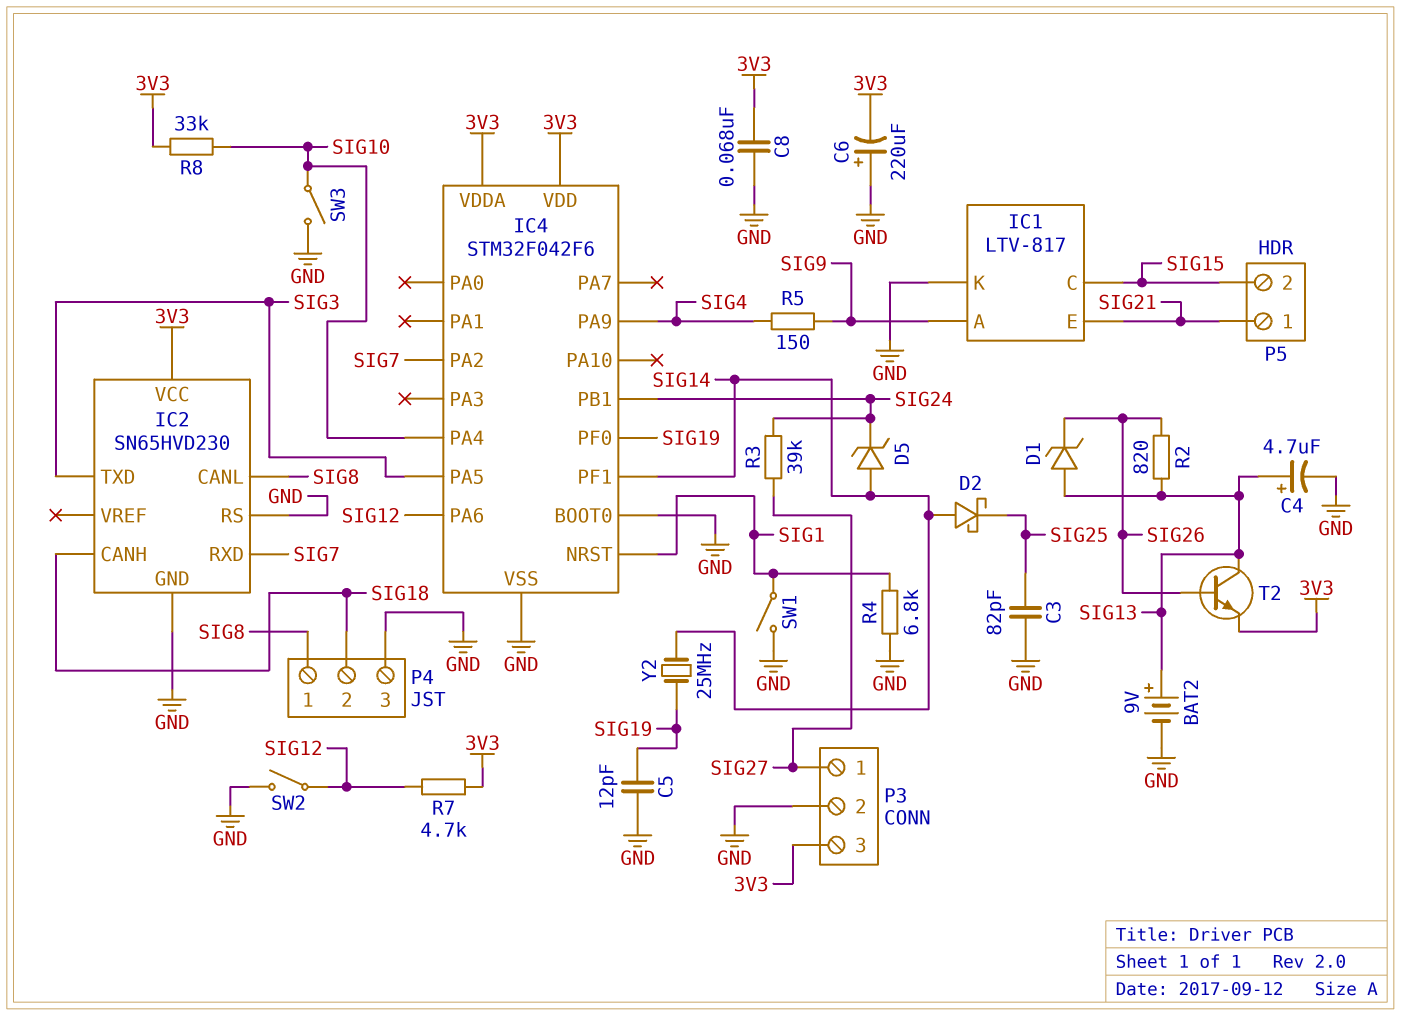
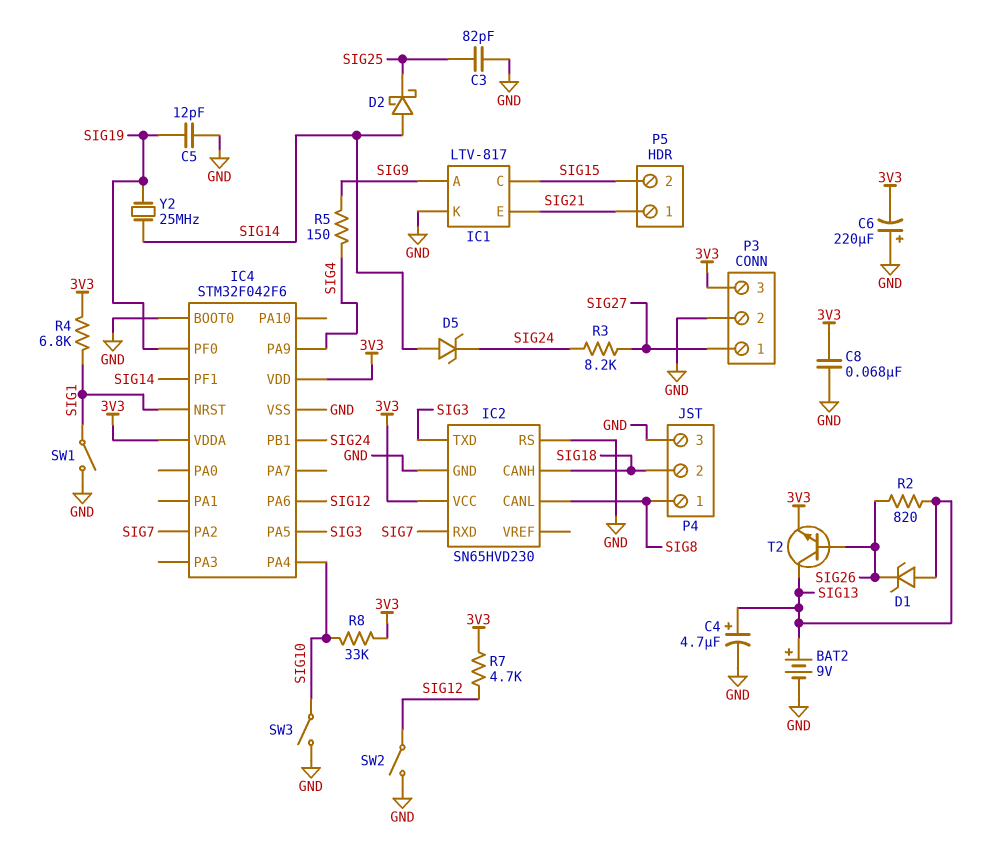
R3: 39k (SIG24, SIG27) -> 8.2k (SIG24, SIG27)
R4: 6.8k (GND, SIG1) -> 6.8k (3V3, SIG1)

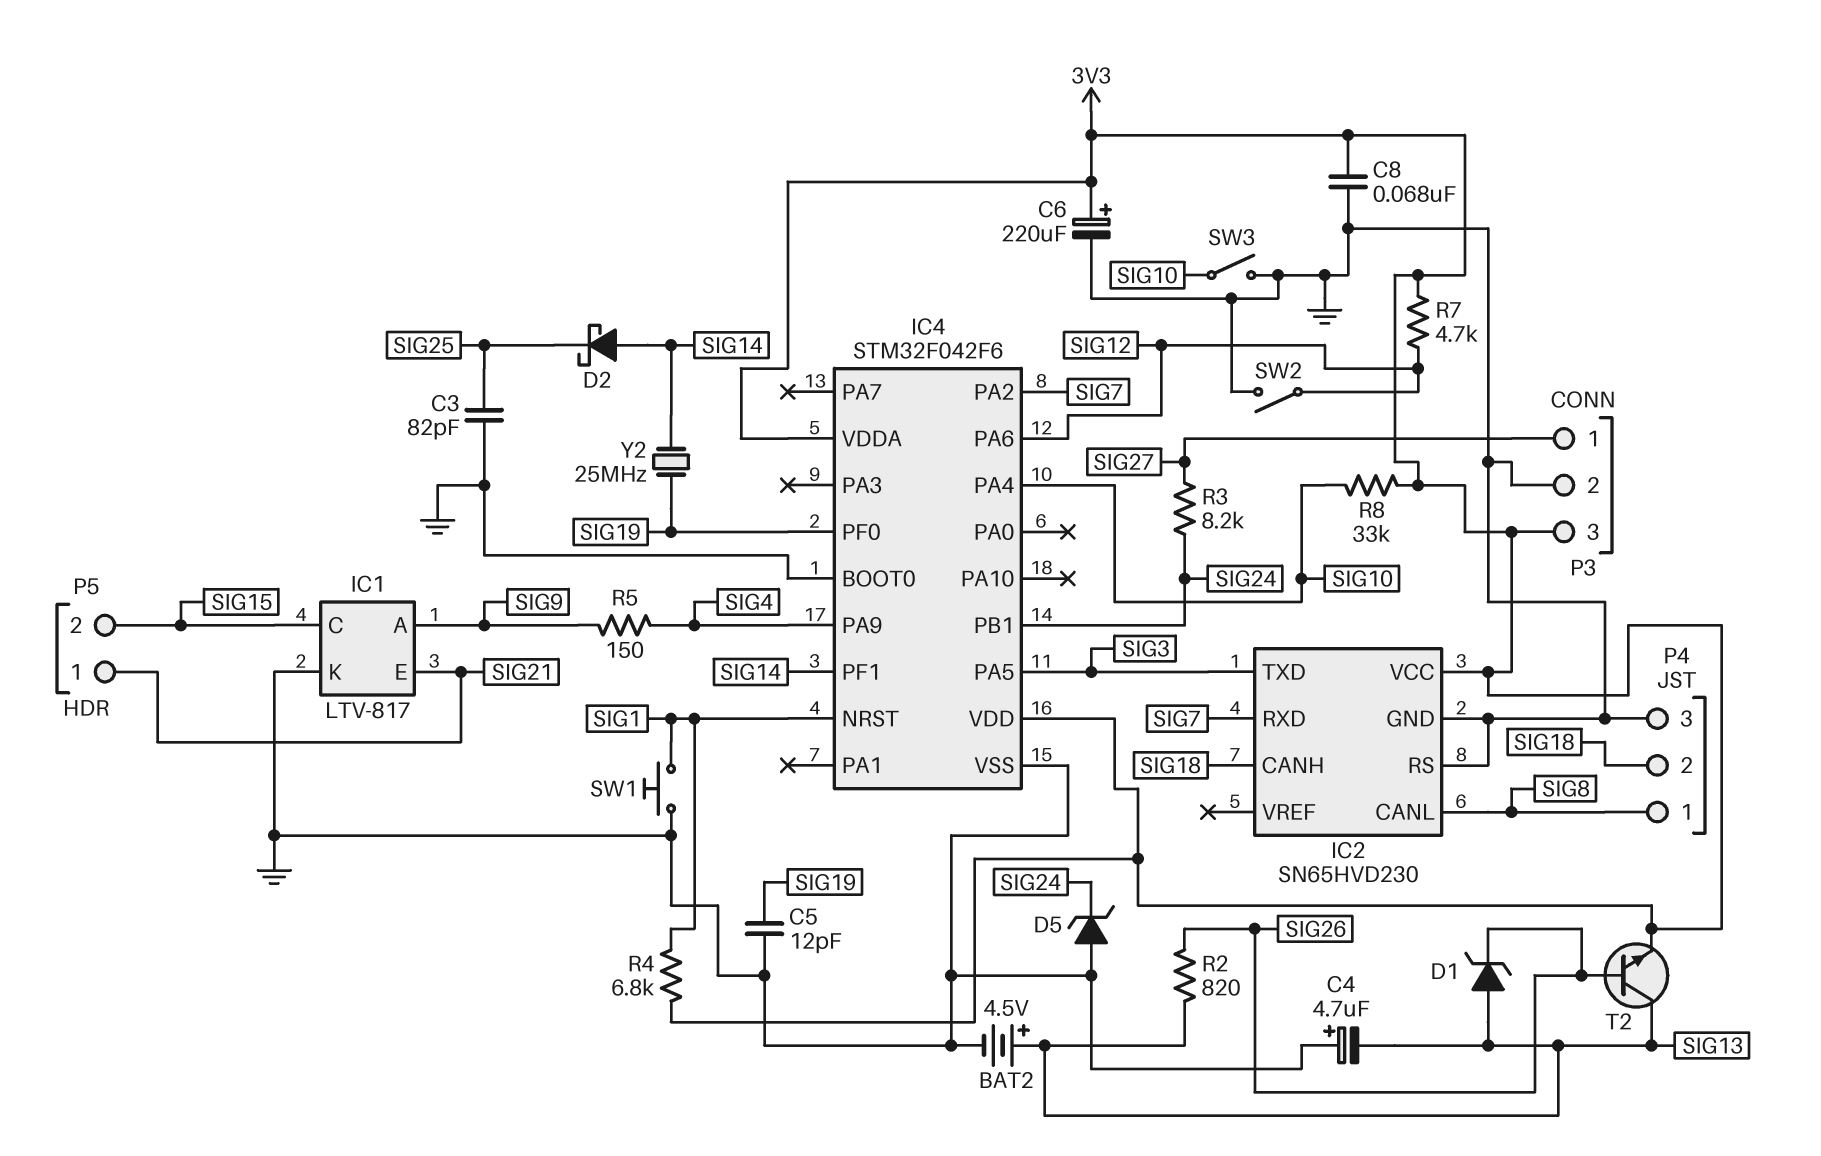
BAT2: 9V (plus SIG13, minus GND) -> 4.5V (plus SIG13, minus GND)
C4: 4.7uF (plus SIG13, minus GND) -> 4.7uF (plus GND, minus SIG13)
C6: 220uF (plus GND, minus 3V3) -> 220uF (plus 3V3, minus GND)
D5: zener (A SIG14, K SIG24) -> zener (A GND, K SIG24)
SW1: switch (GND, SIG1) -> button (GND, SIG1)

